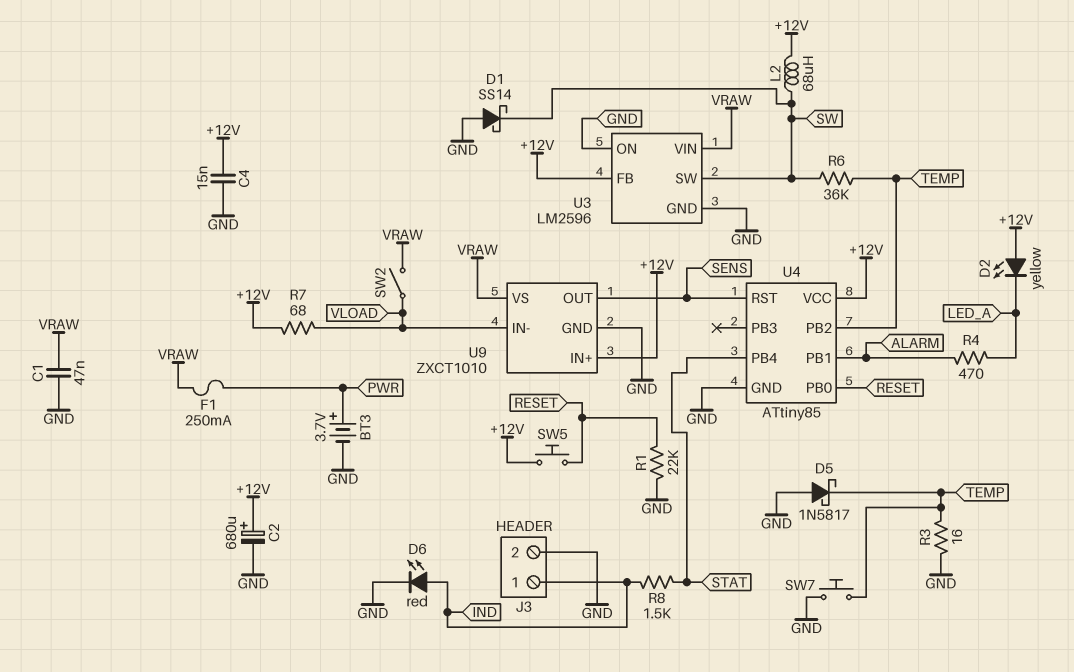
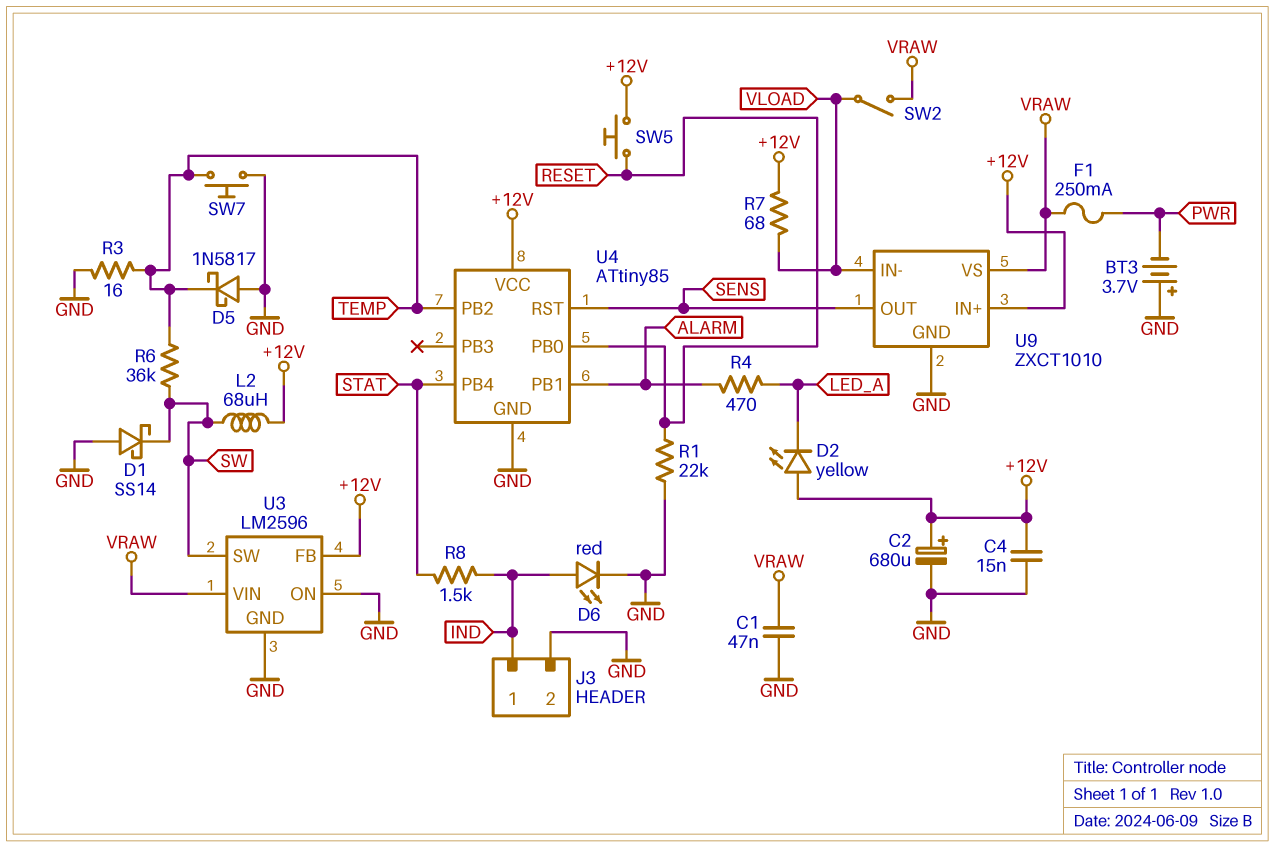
BT3: 3.7V (plus PWR, minus GND) -> 3.7V (plus GND, minus PWR)

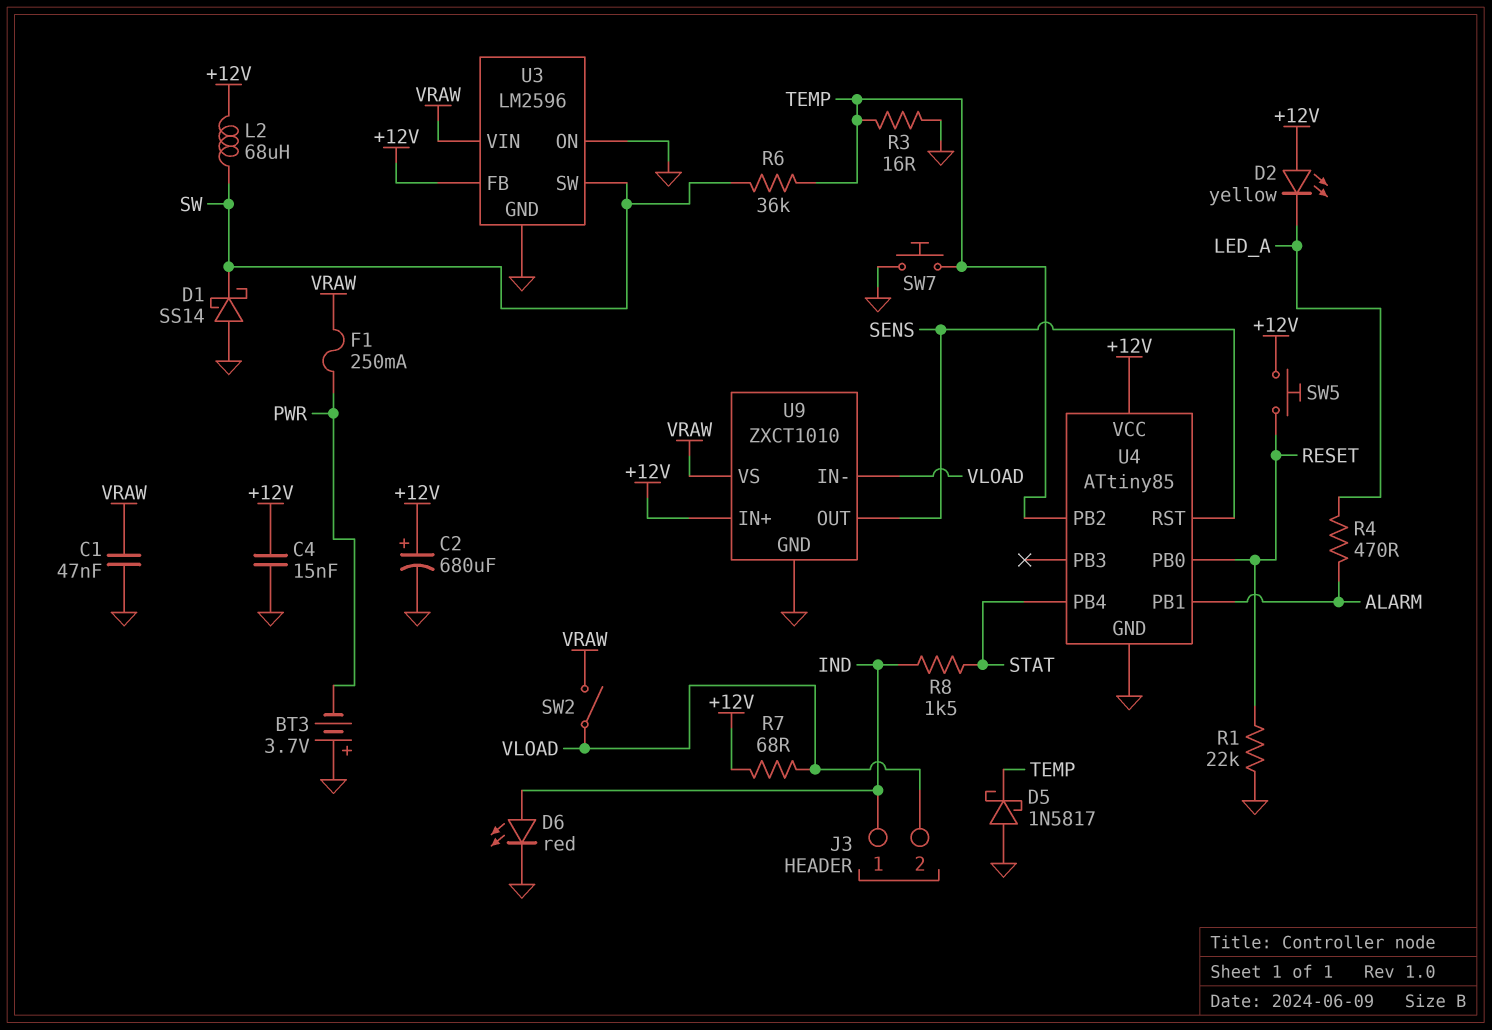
J3 pin 2: GND -> VLOAD

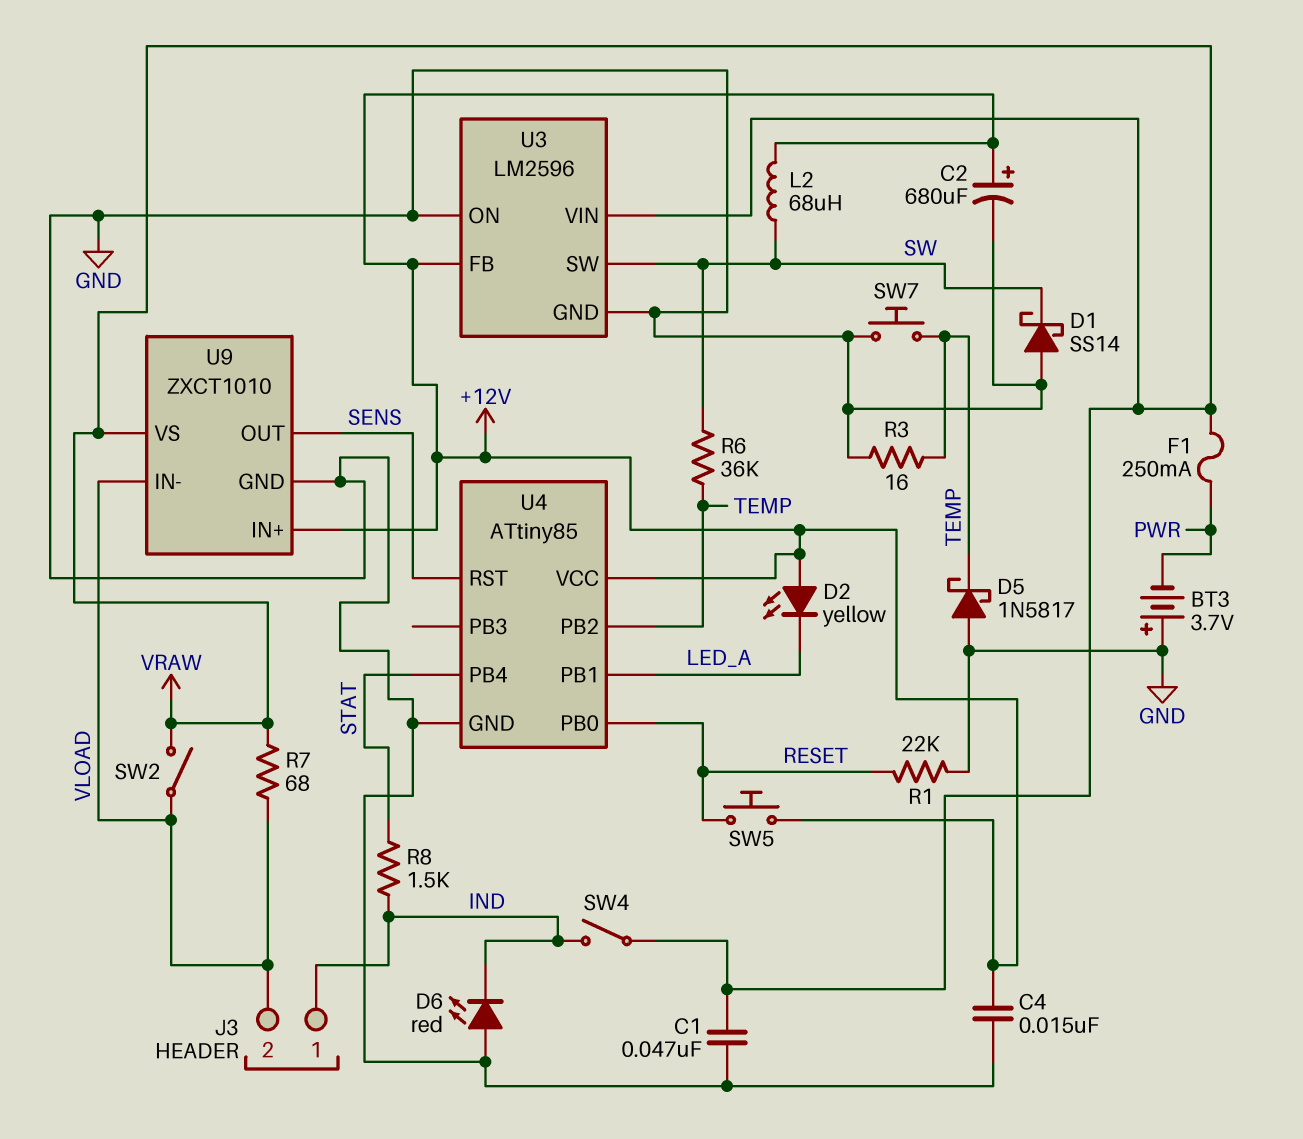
D6: LED red (A IND, K GND) -> LED red (A GND, K IND)
R4: 470 (ALARM, LED_A) -> none
R7: 68 (+12V, VLOAD) -> 68 (VLOAD, VRAW)
SW4: none -> switch (IND, VRAW)
U4 pin PB1: ALARM -> LED_A

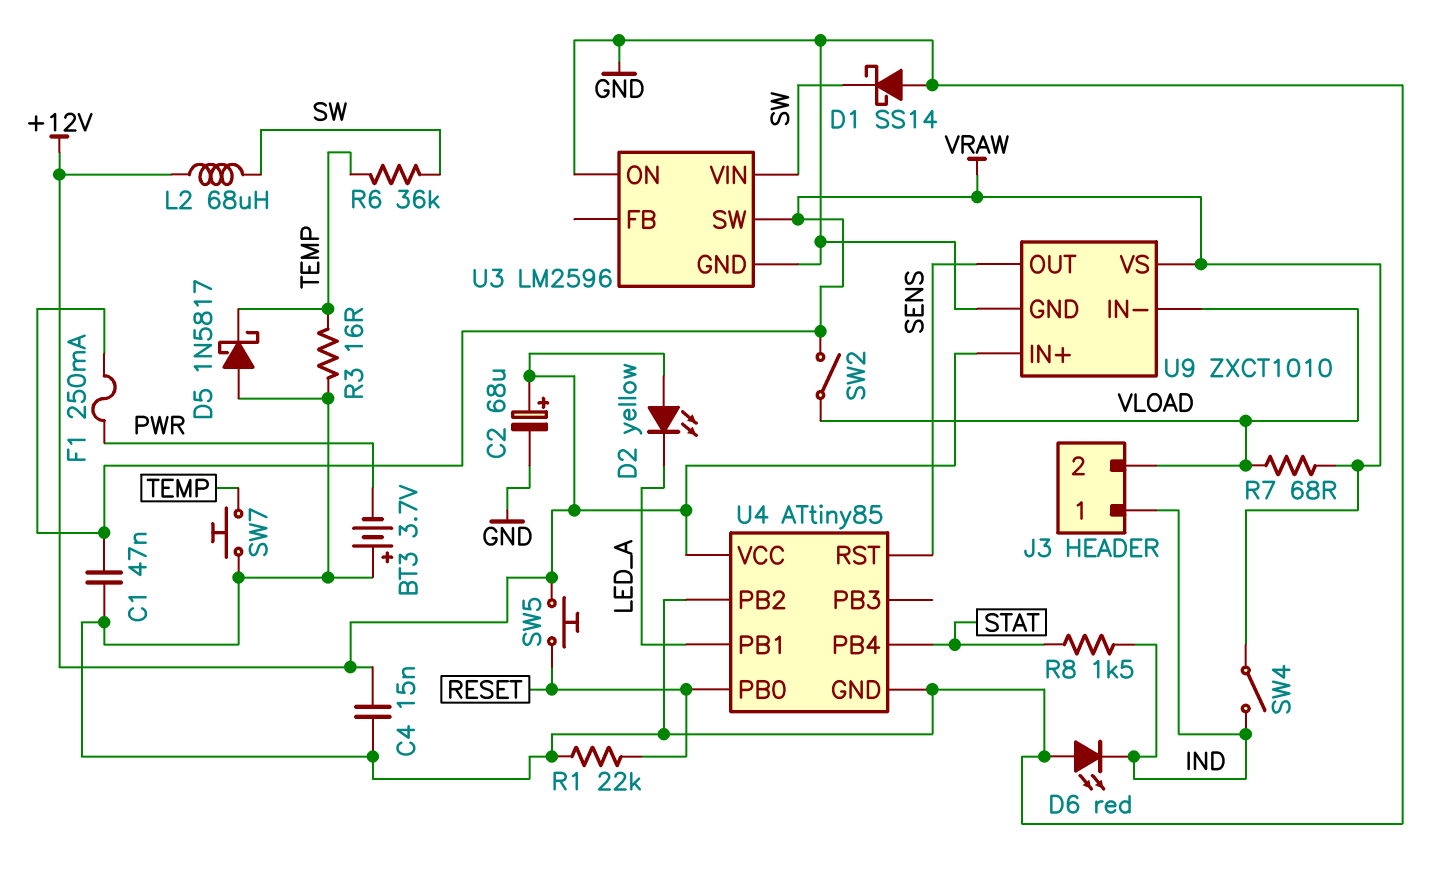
C2: 680uF (plus +12V, minus GND) -> 68uF (plus +12V, minus GND)
U3 pin FB: +12V -> none
U3 pin SW: SW -> VRAW
U3 pin VIN: VRAW -> SW
U4 pin PB2: TEMP -> GND

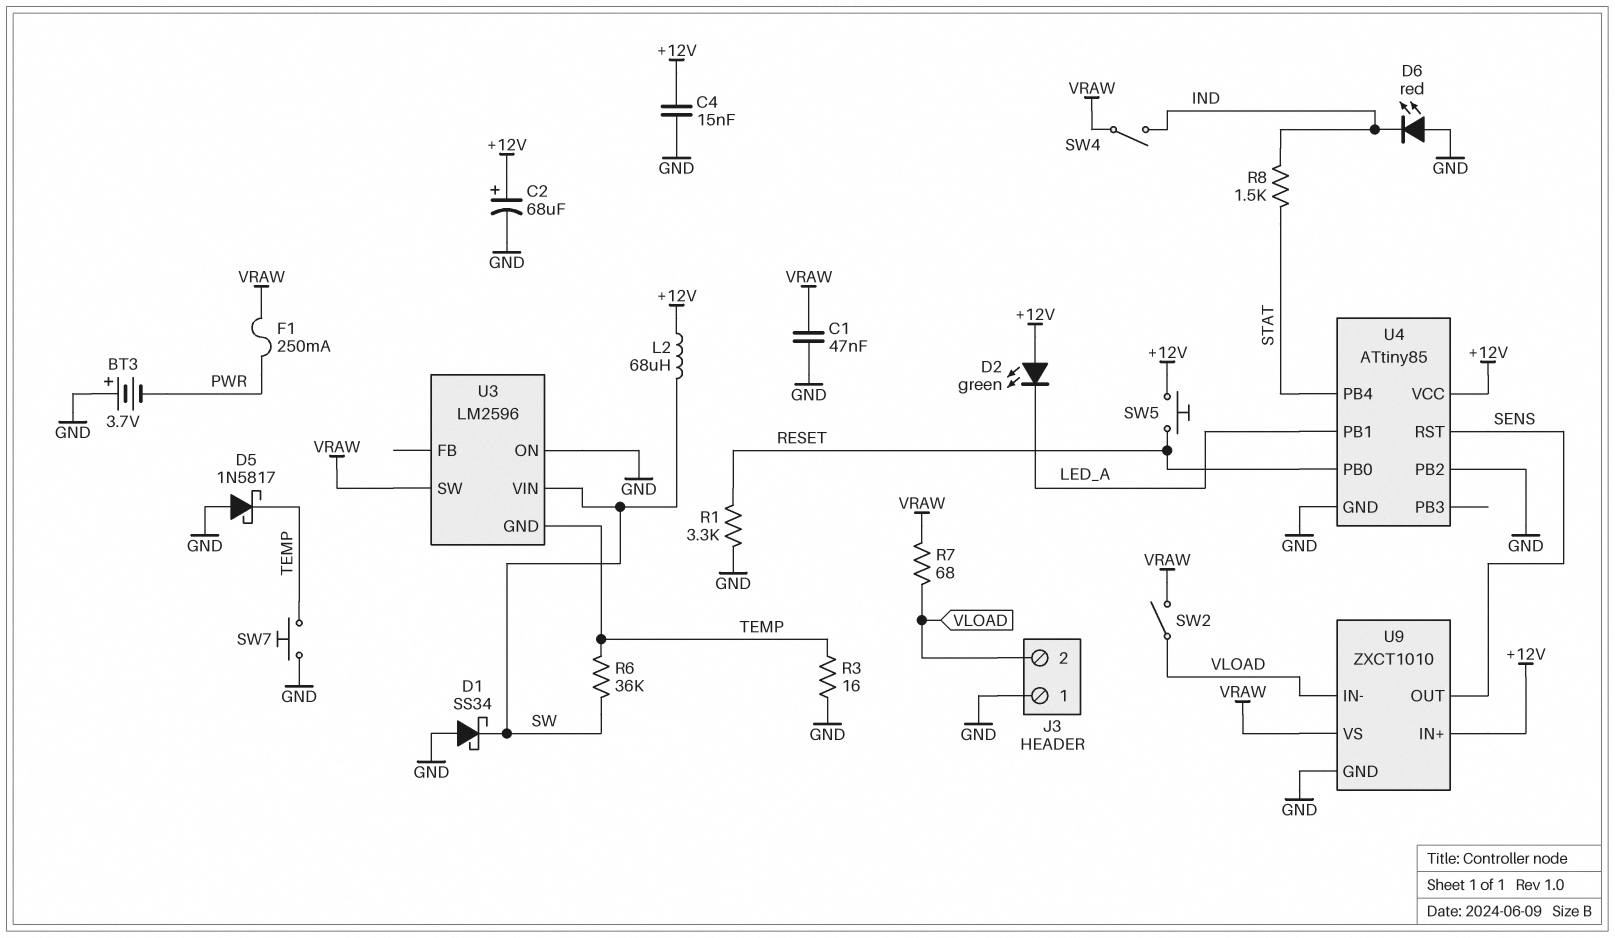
D1: schottky SS14 (A GND, K SW) -> schottky SS34 (A GND, K SW)
D2: LED yellow (A +12V, K LED_A) -> LED green (A +12V, K LED_A)
J3 pin 1: IND -> GND
R1: 22k (GND, RESET) -> 3.3k (GND, RESET)
U3 pin GND: GND -> TEMP

